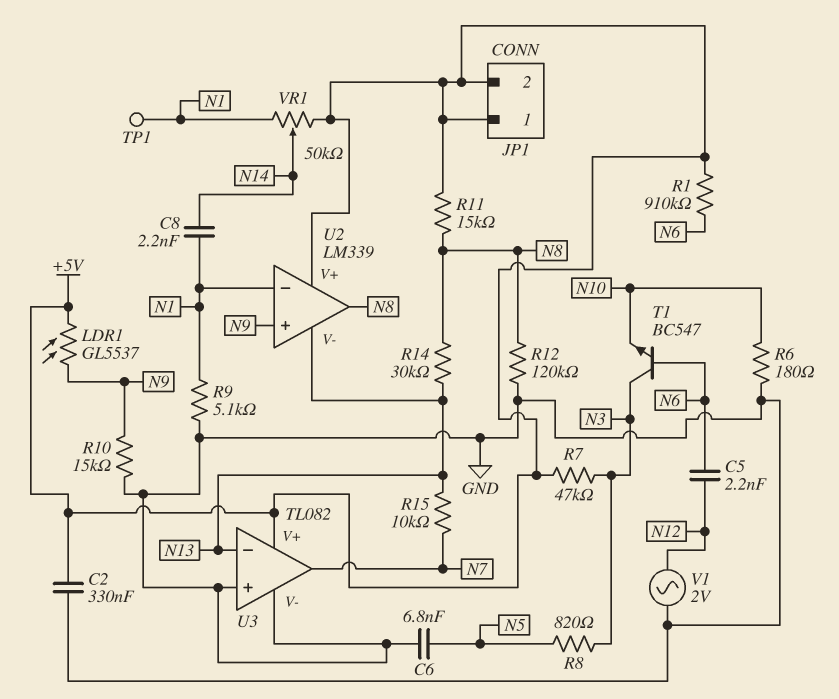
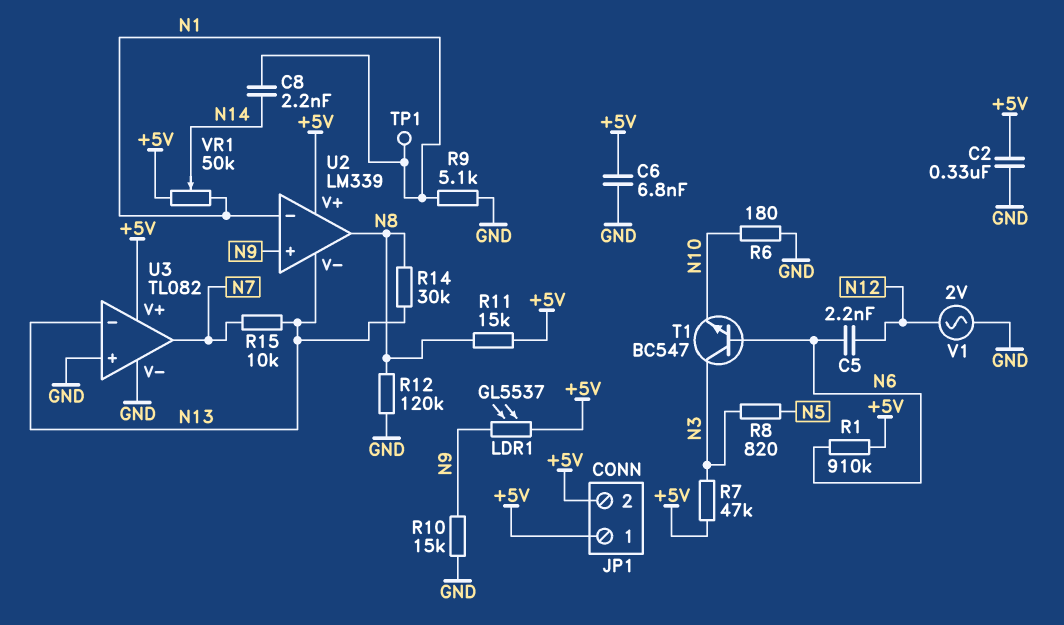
C6: 6.8nF (GND, N5) -> 6.8nF (+5V, GND)

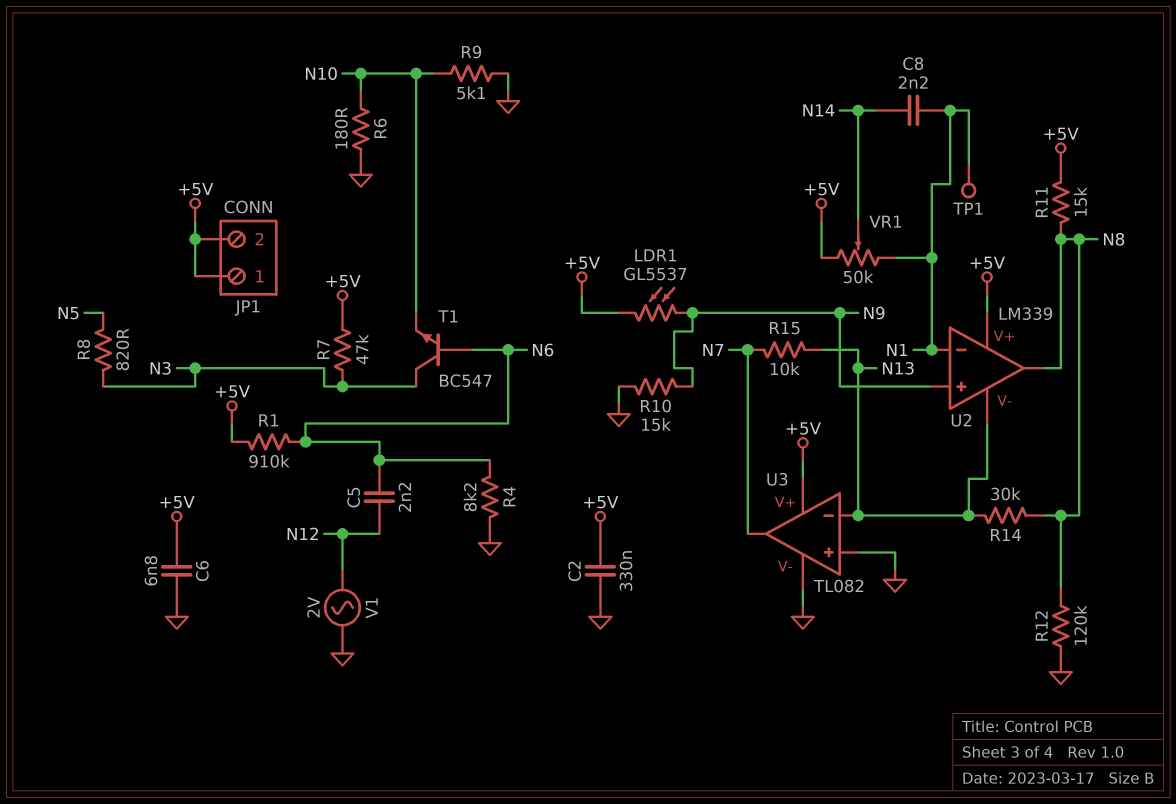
R4: none -> 8.2k (GND, N6)
R9: 5.1k (GND, N1) -> 5.1k (GND, N10)

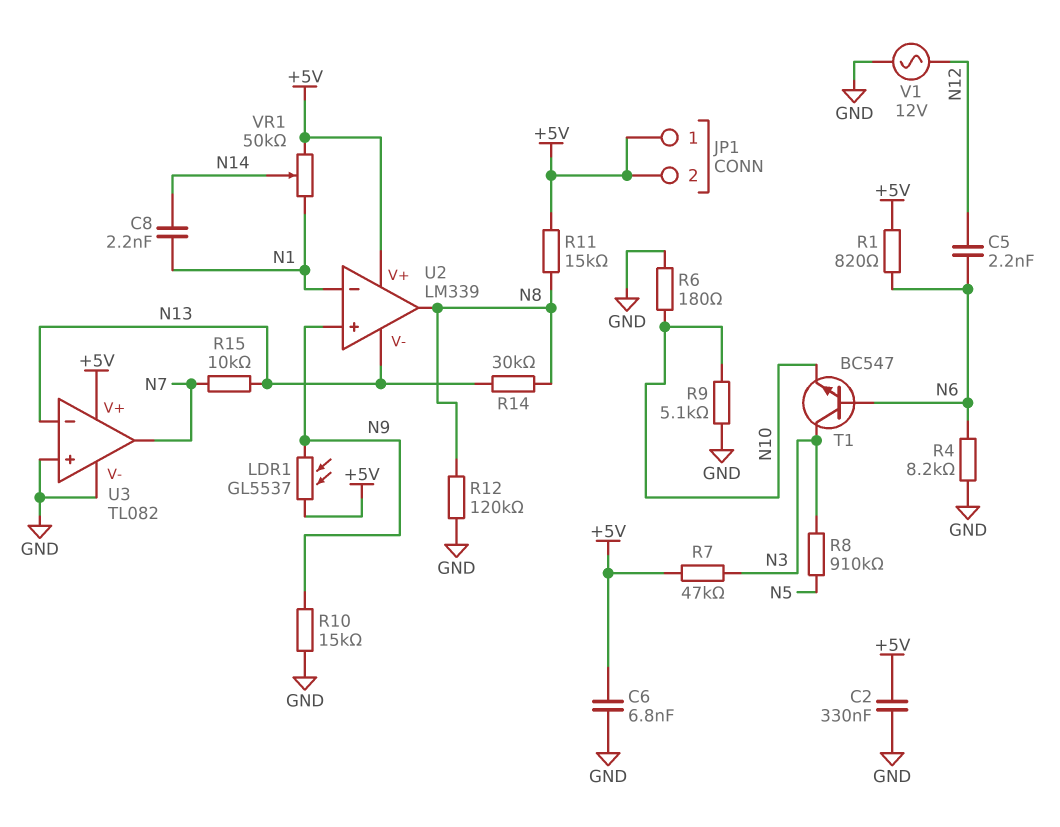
R1: 910k (+5V, N6) -> 820 (+5V, N6)
R8: 820 (N3, N5) -> 910k (N3, N5)
TP1: test point (N1) -> none
V1: AC 2V (GND, N12) -> AC 12V (GND, N12)

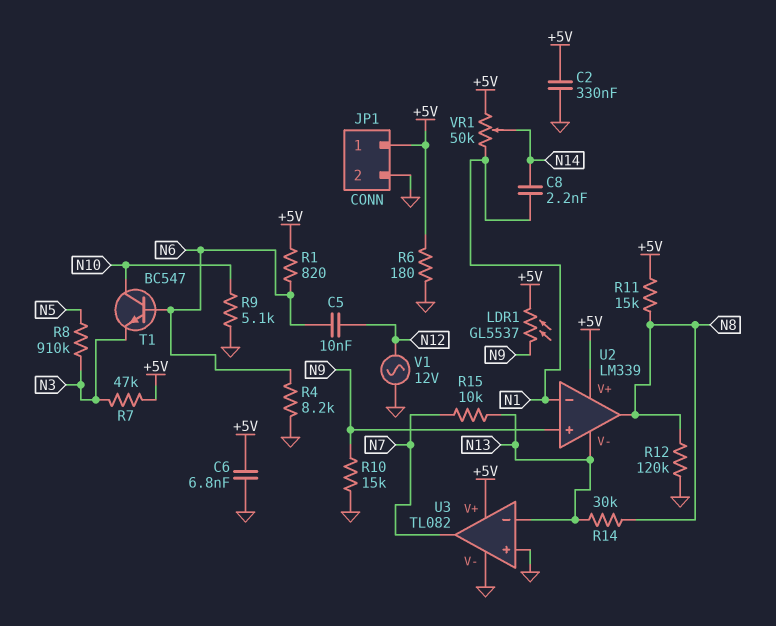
C5: 2.2nF (N6, N12) -> 10nF (N6, N12)
JP1 pin 2: +5V -> GND
R6: 180 (GND, N10) -> 180 (+5V, GND)
T1: NPN BC547 (B N6, C N3, E N10) -> NPN BC547 (B N6, C N10, E N3)

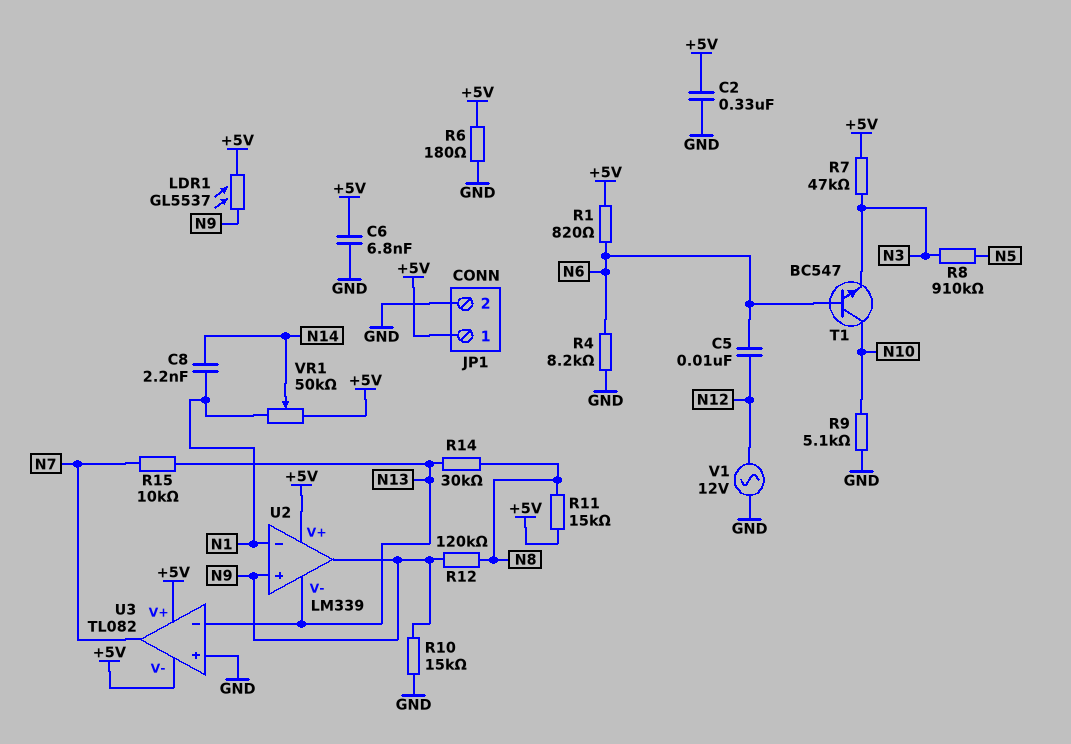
R12: 120k (GND, N8) -> 120k (N8, N9)
U2 pin out: N8 -> N9
U3 pin V-: GND -> +5V

